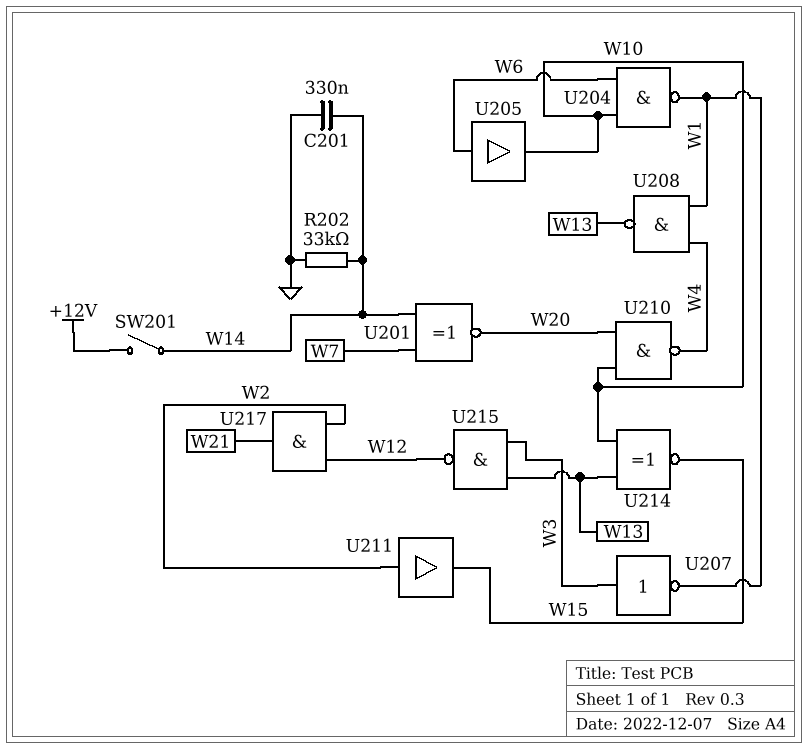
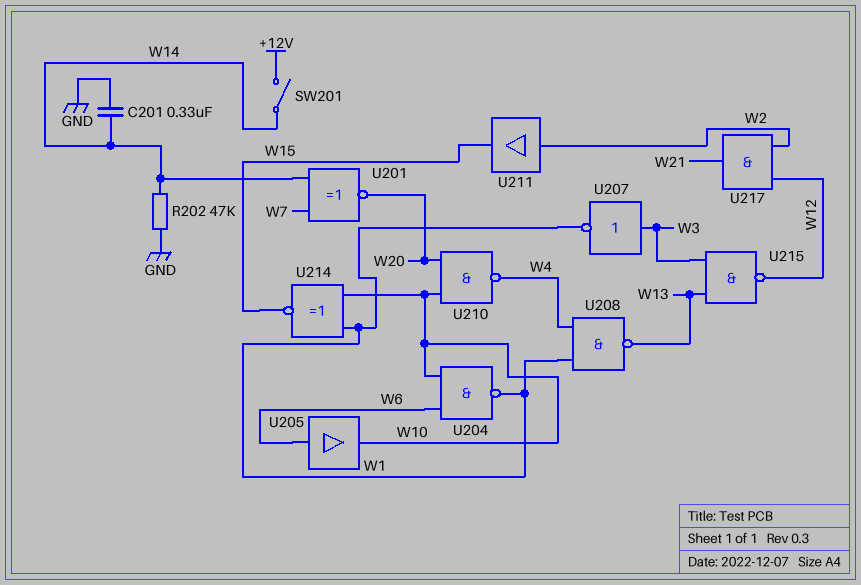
R202: 33k (GND, W14) -> 47k (GND, W14)
U214: XNOR (in W10, in W13, out W15) -> XNOR (in W1, in W10, out W15)

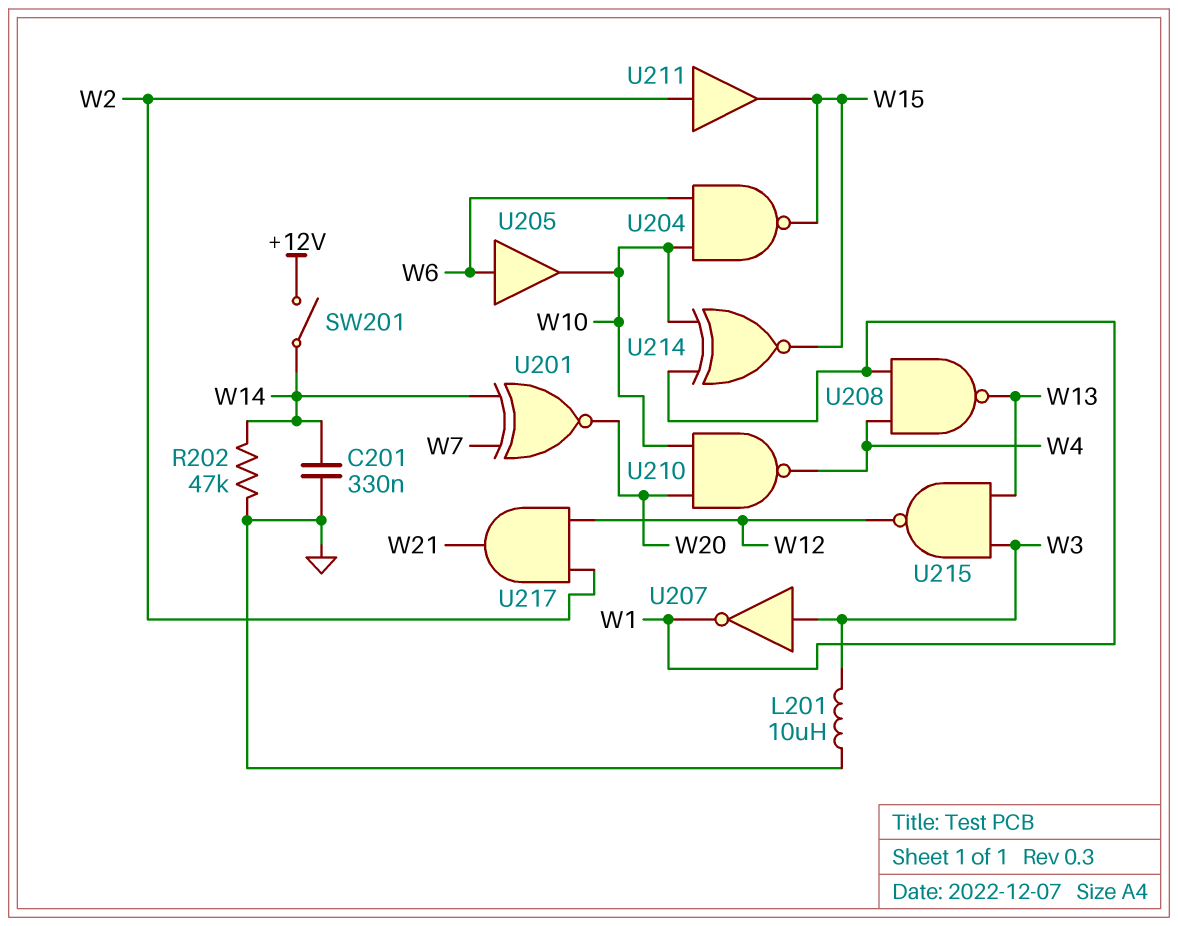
L201: none -> 10uH (GND, W3)
U204: NAND (in W6, in W10, out W1) -> NAND (in W6, in W10, out W15)

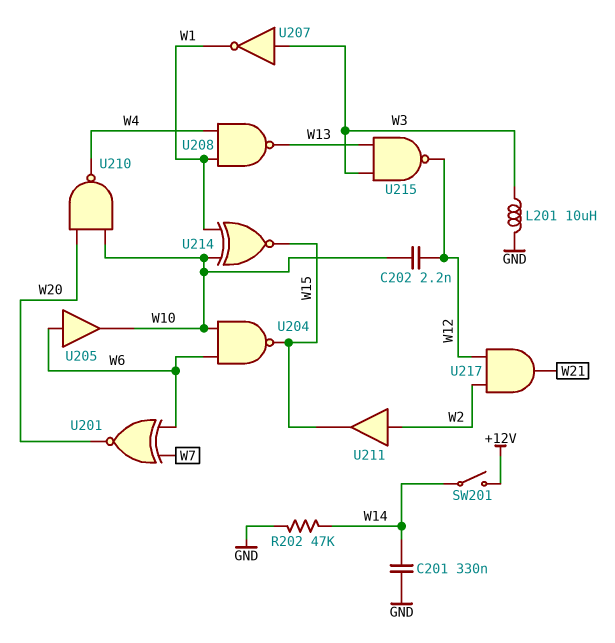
C202: none -> 2.2nF (W10, W12)
U201: XNOR (in W7, in W14, out W20) -> XNOR (in W6, in W7, out W20)

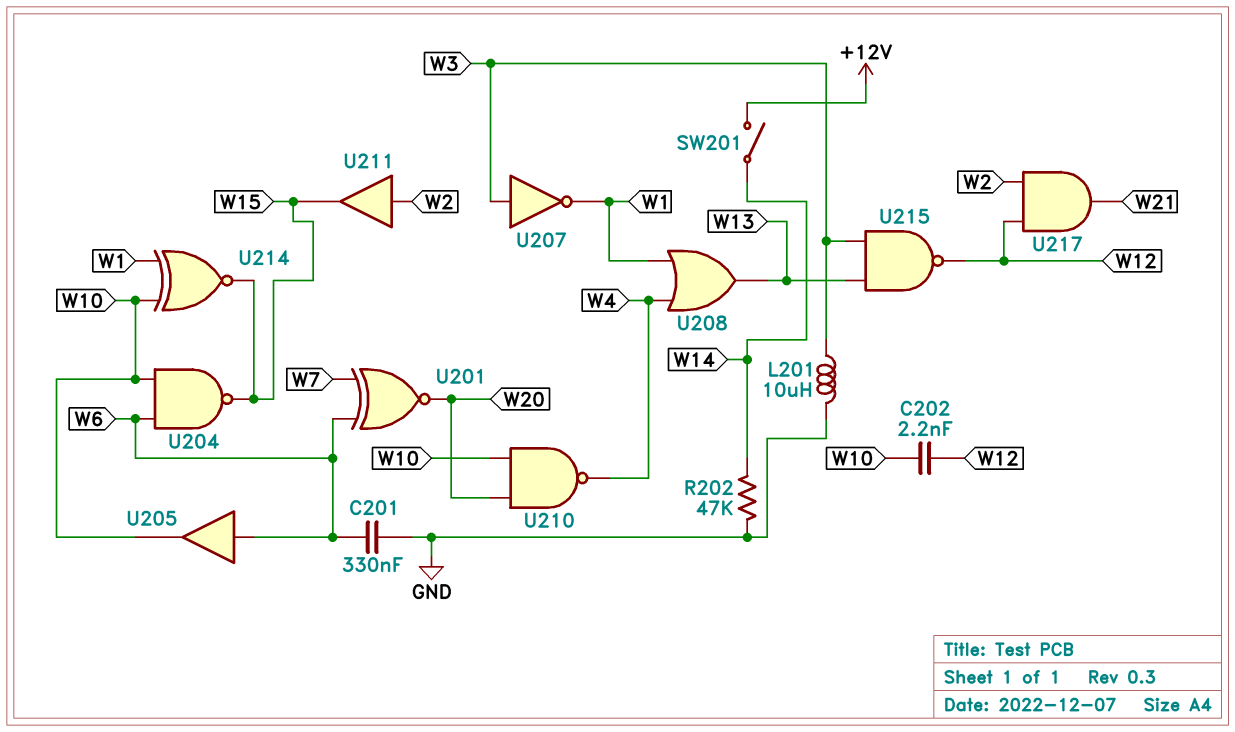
C201: 330nF (GND, W14) -> 330nF (GND, W6)
U208: NAND (in W1, in W4, out W13) -> OR (in W1, in W4, out W13)

